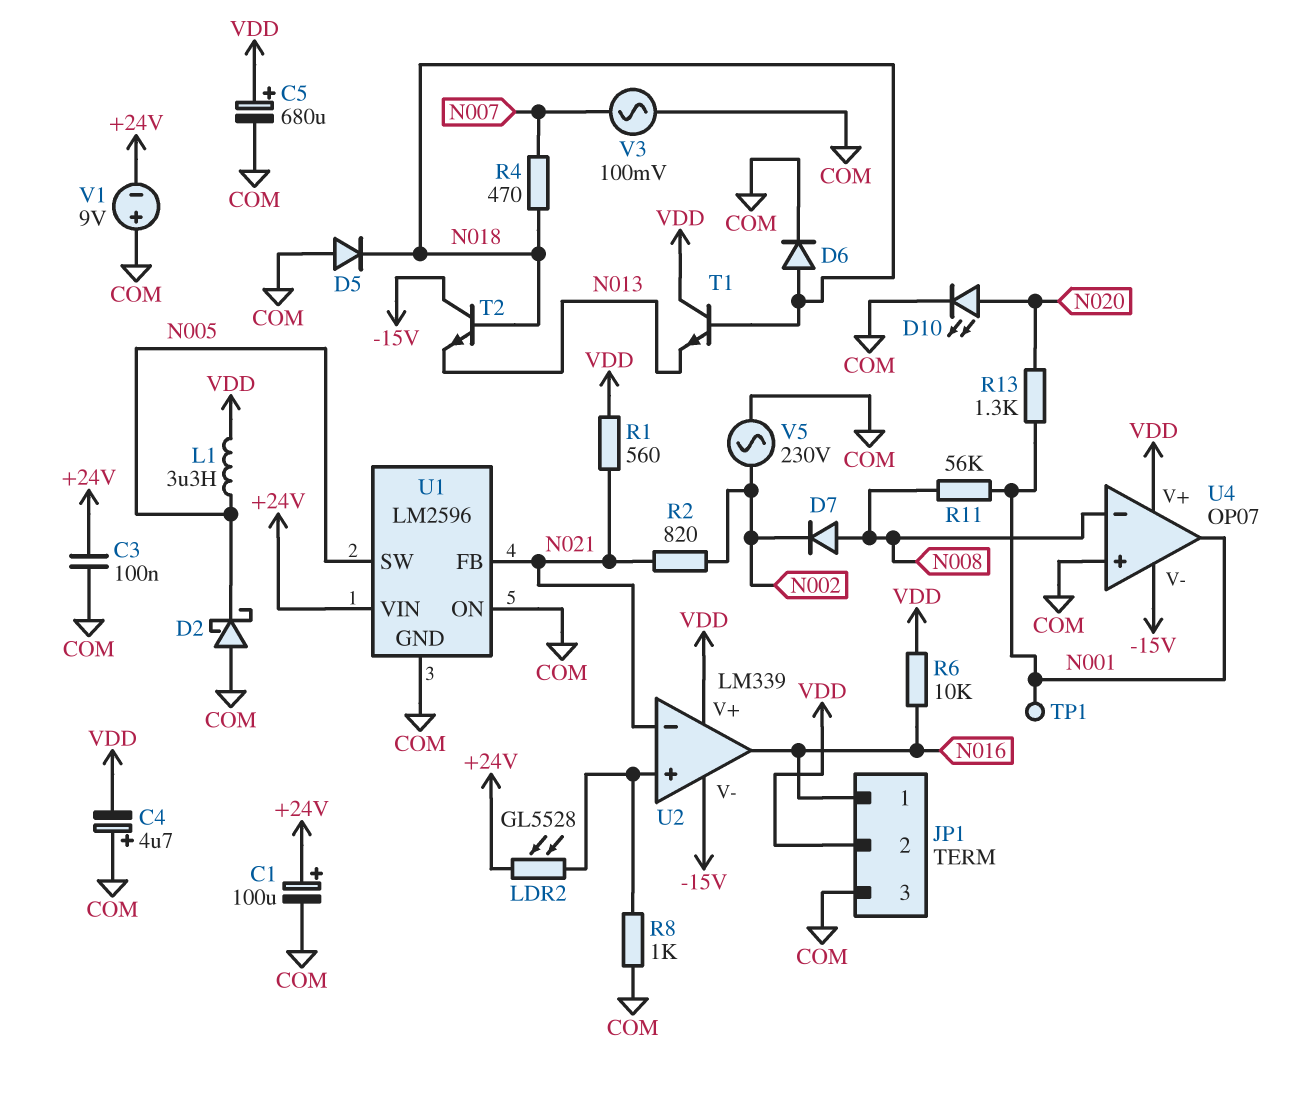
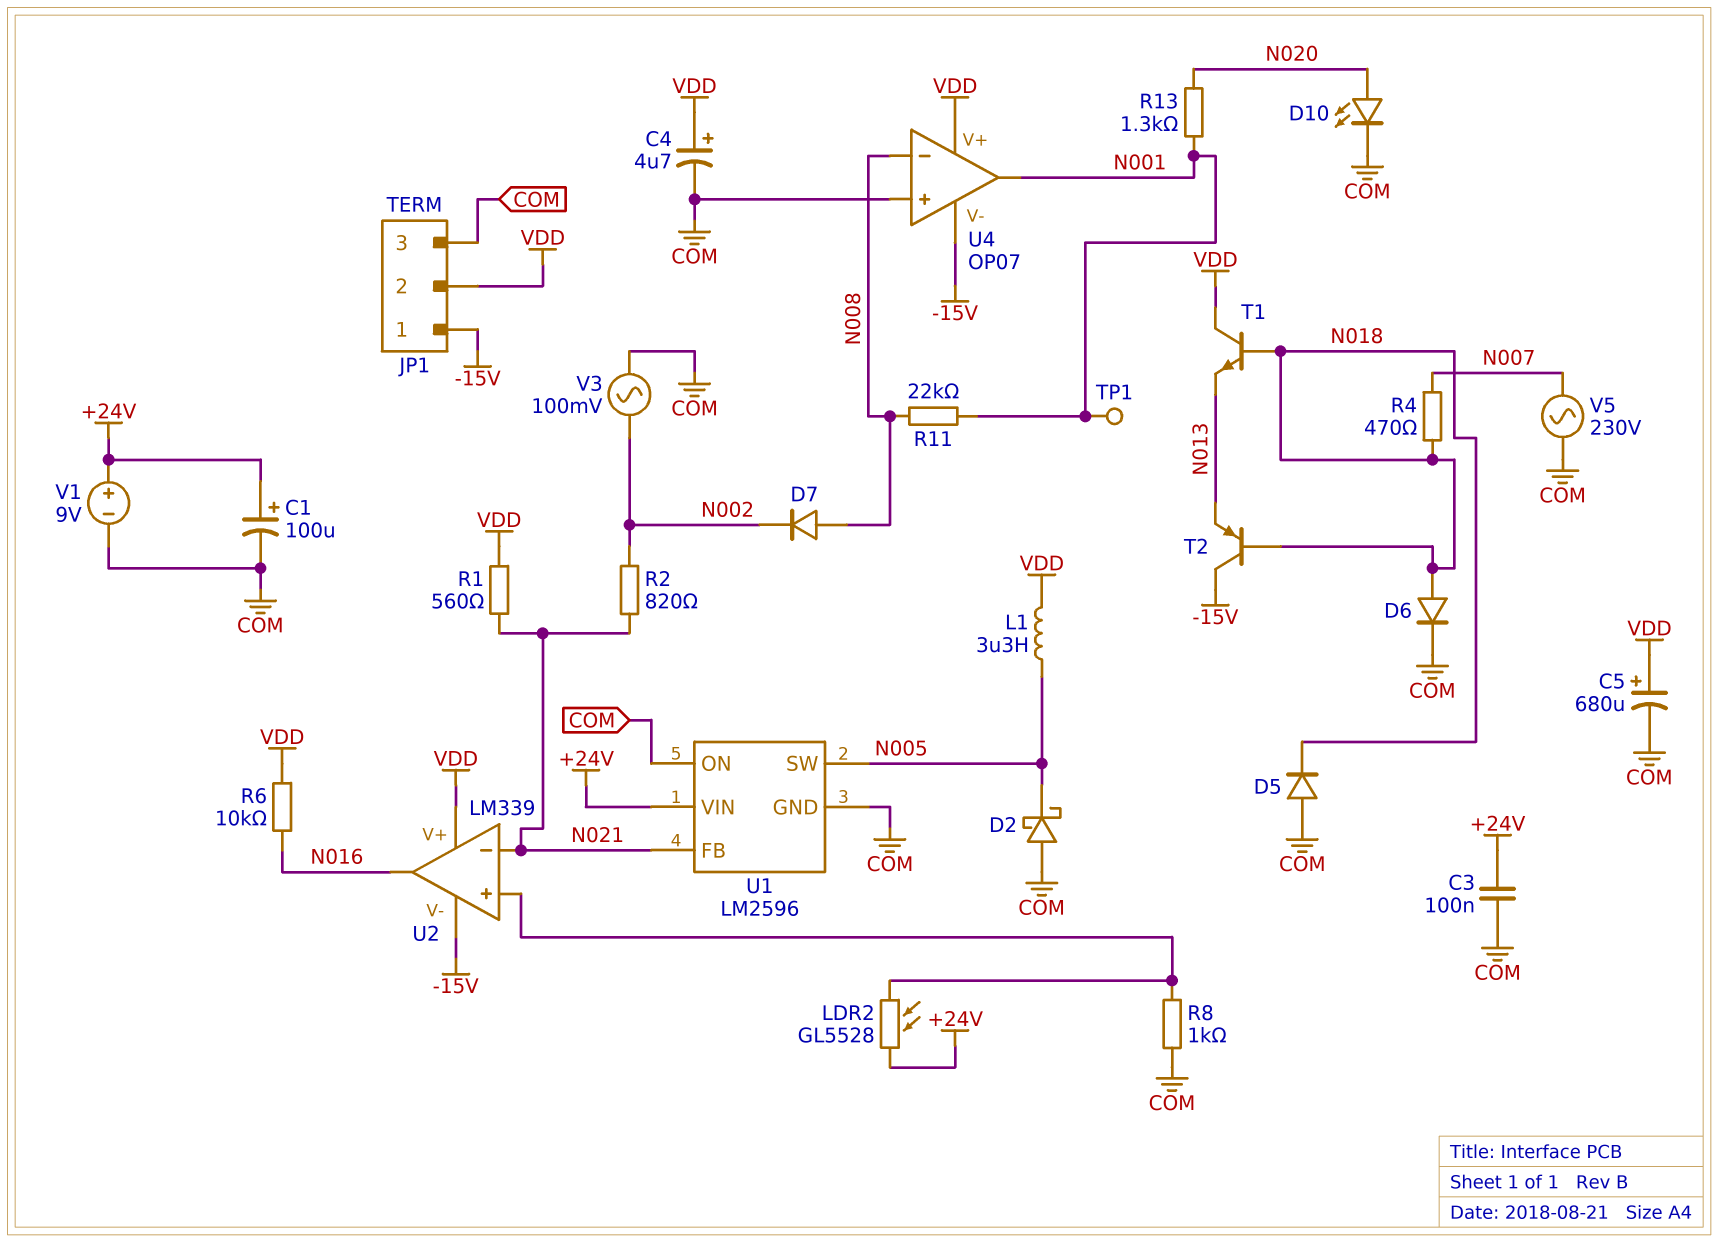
C4: 4.7uF (plus COM, minus VDD) -> 4.7uF (plus VDD, minus COM)
JP1 pin 1: N016 -> -15V
R11: 56k (N001, N008) -> 22k (N001, N008)
T2: NPN (B N018, C -15V, E N013) -> PNP (B N018, C -15V, E N013)
V1: 9V (plus COM, minus +24V) -> 9V (plus +24V, minus COM)
V3: AC 100mV (COM, N007) -> AC 100mV (COM, N002)
V5: AC 230V (COM, N002) -> AC 230V (COM, N007)

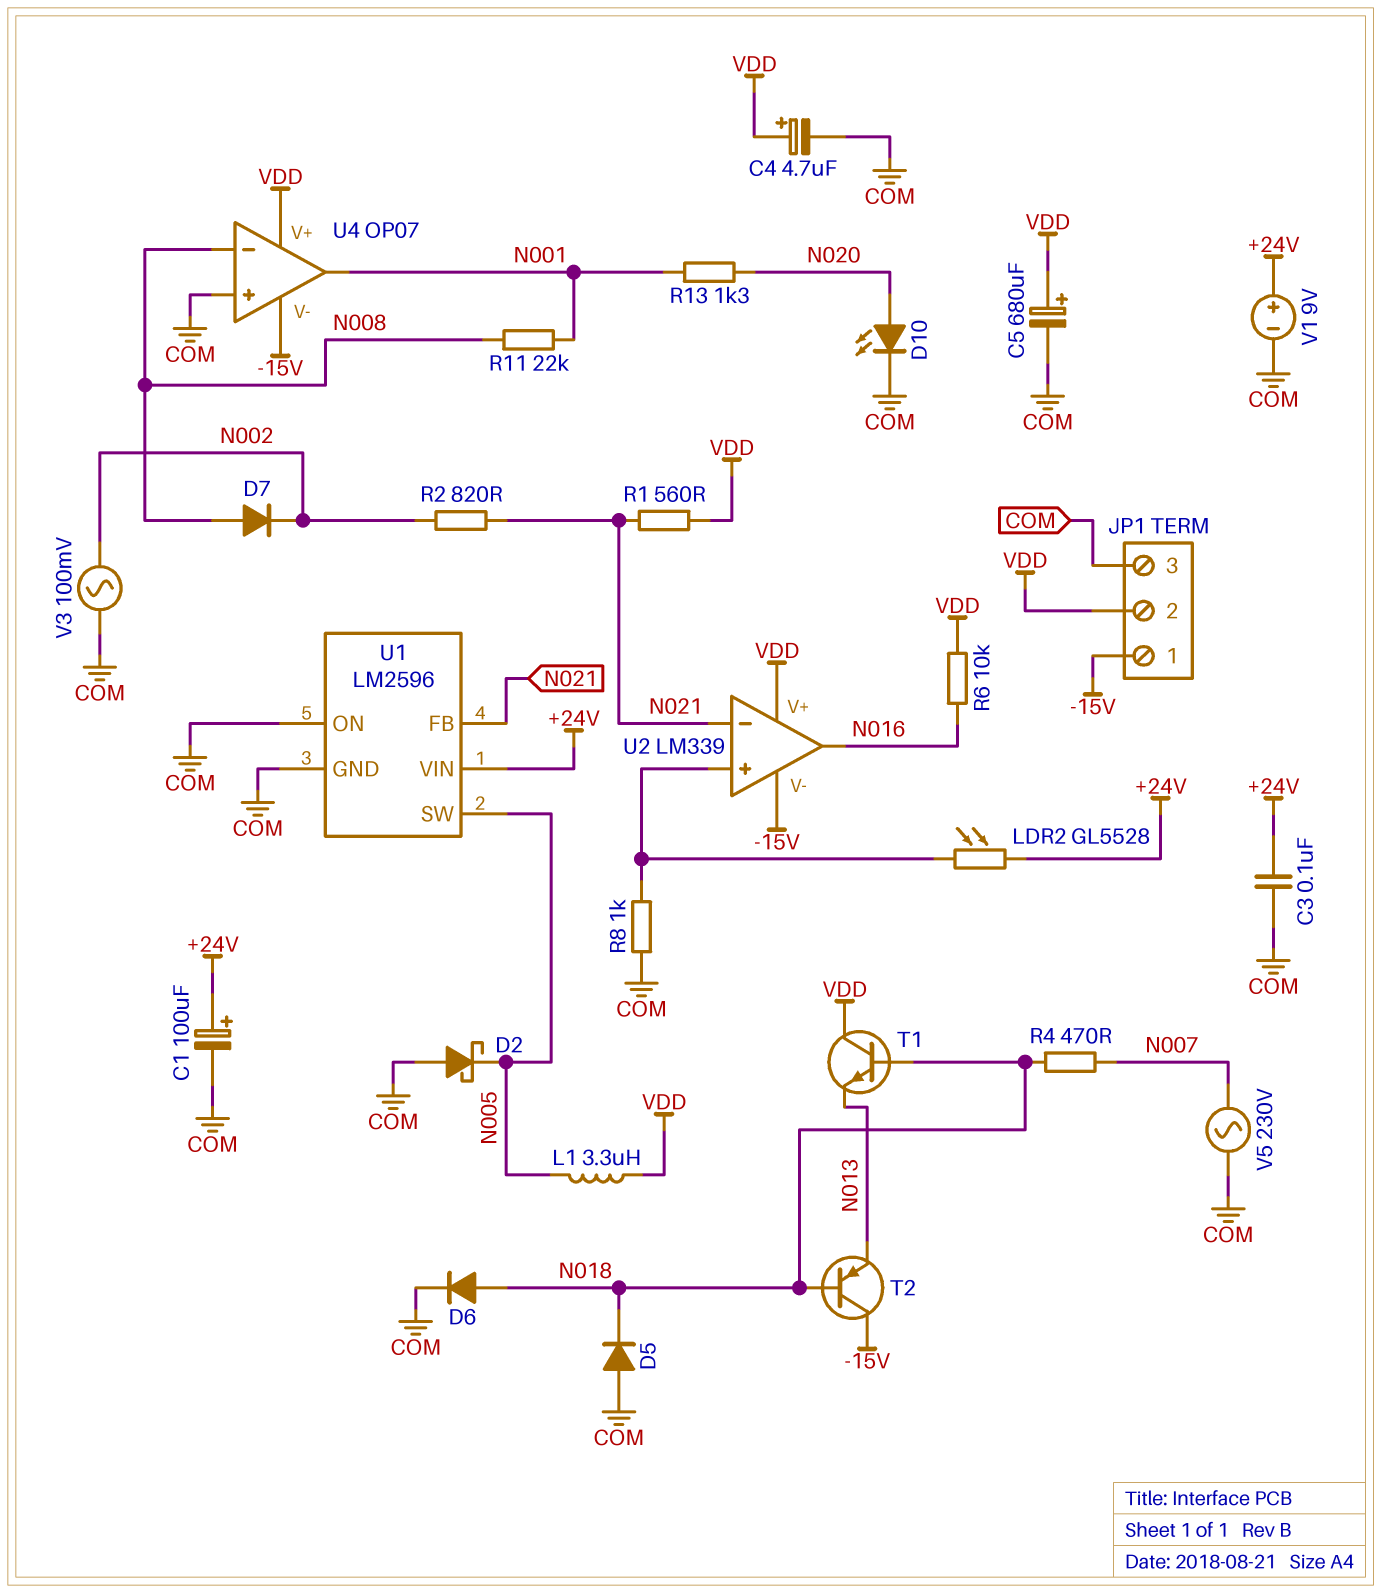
TP1: test point (N001) -> none

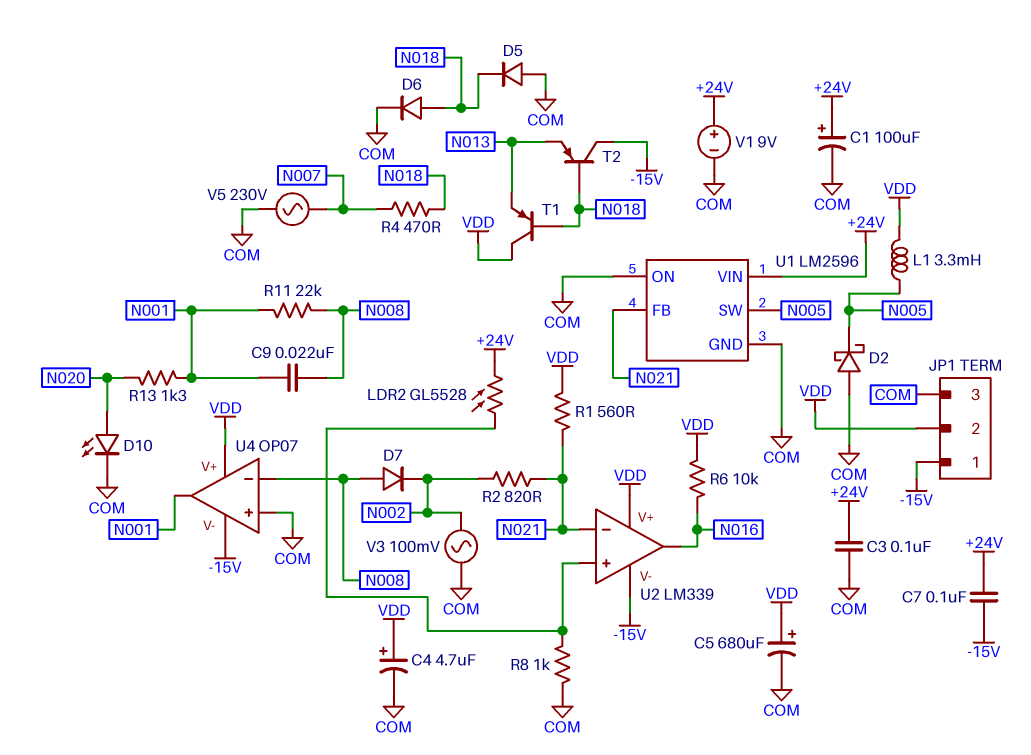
C7: none -> 100nF (+24V, -15V)
C9: none -> 22nF (N001, N008)
L1: 3.3uH (N005, VDD) -> 3.3mH (N005, VDD)
T1: NPN (B N018, C VDD, E N013) -> PNP (B N018, C VDD, E N013)

